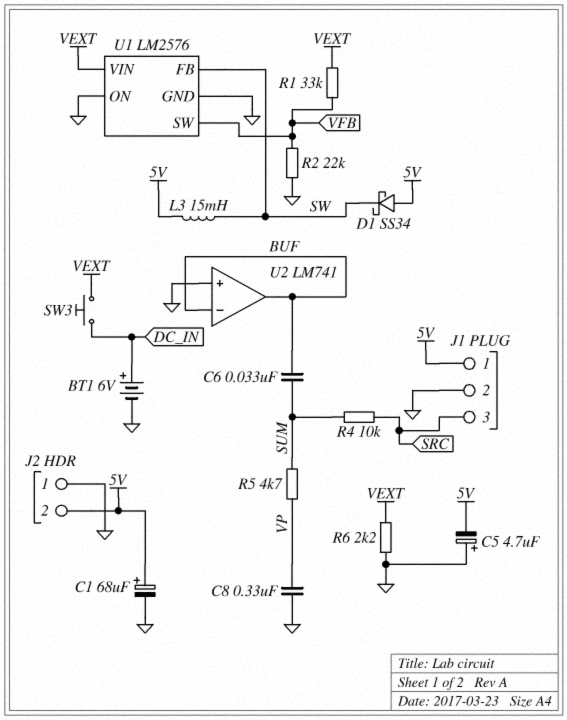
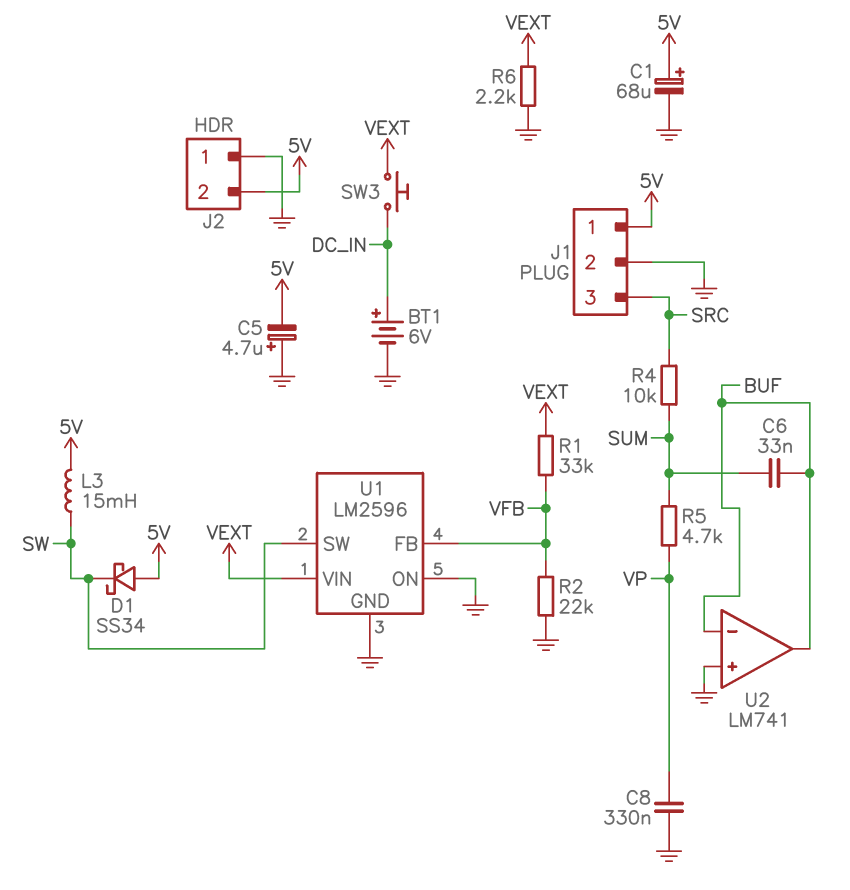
U1: LM2576 -> LM2596
U1 pin FB: SW -> VFB
U1 pin SW: VFB -> SW

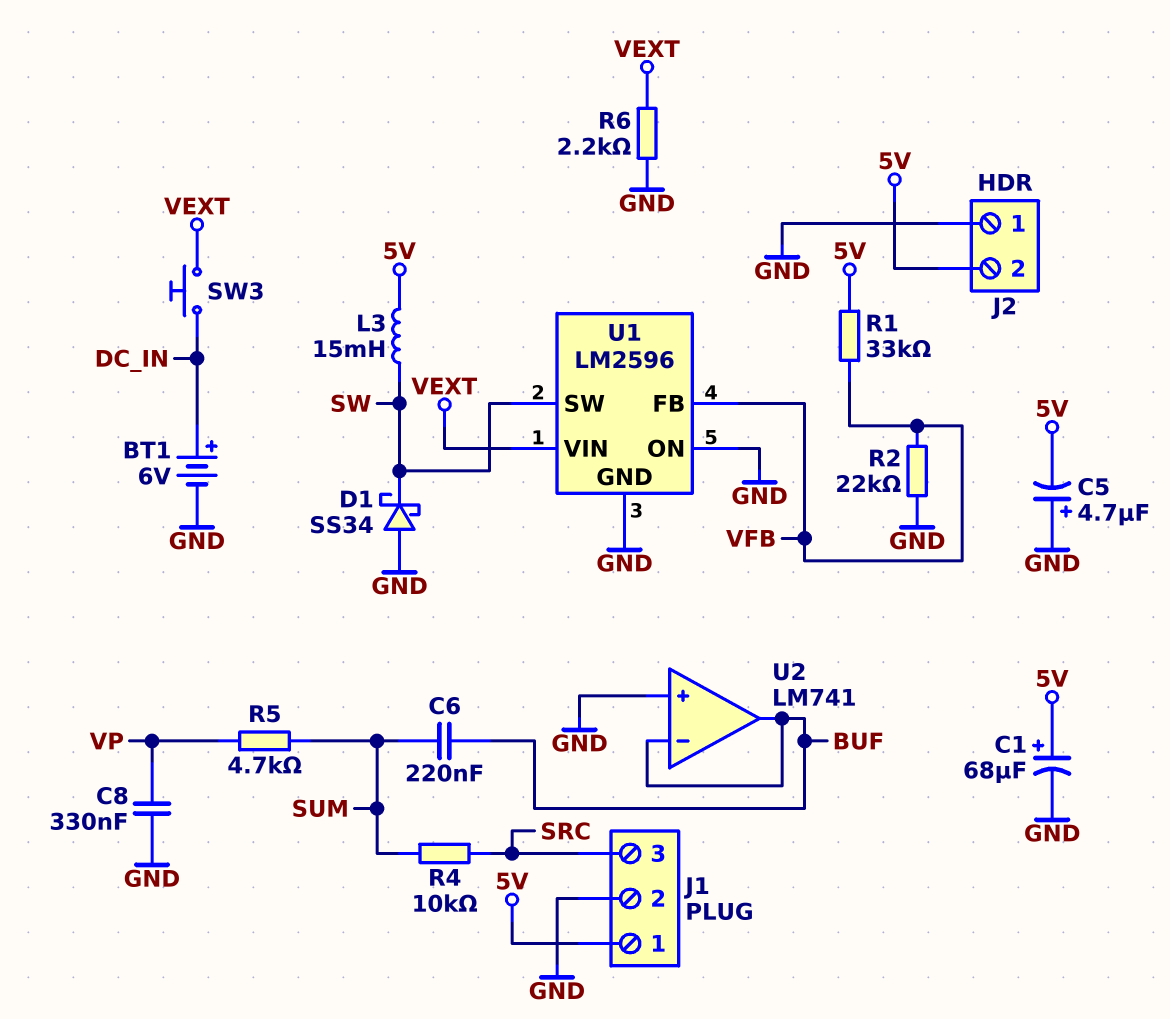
C6: 33nF (BUF, SUM) -> 220nF (BUF, SUM)
D1: schottky SS34 (A 5V, K SW) -> schottky SS34 (A GND, K SW)
R1: 33k (VEXT, VFB) -> 33k (5V, VFB)

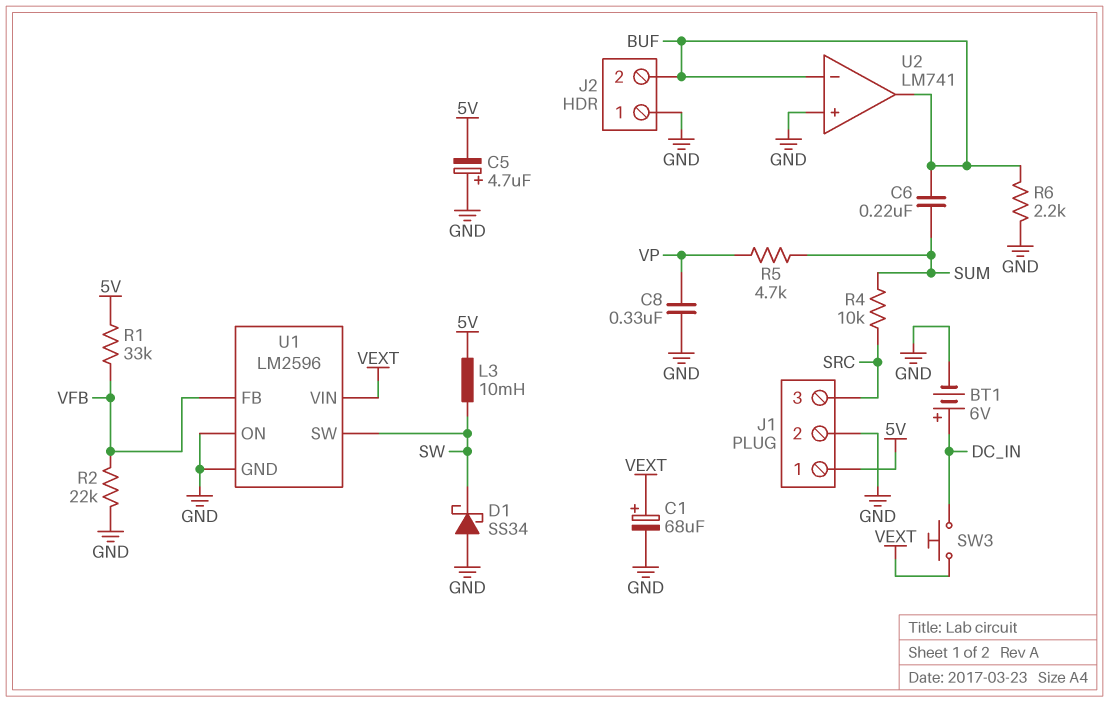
C1: 68uF (plus 5V, minus GND) -> 68uF (plus VEXT, minus GND)
J2 pin 2: 5V -> BUF
L3: 15mH (5V, SW) -> 10mH (5V, SW)
R6: 2.2k (GND, VEXT) -> 2.2k (BUF, GND)

